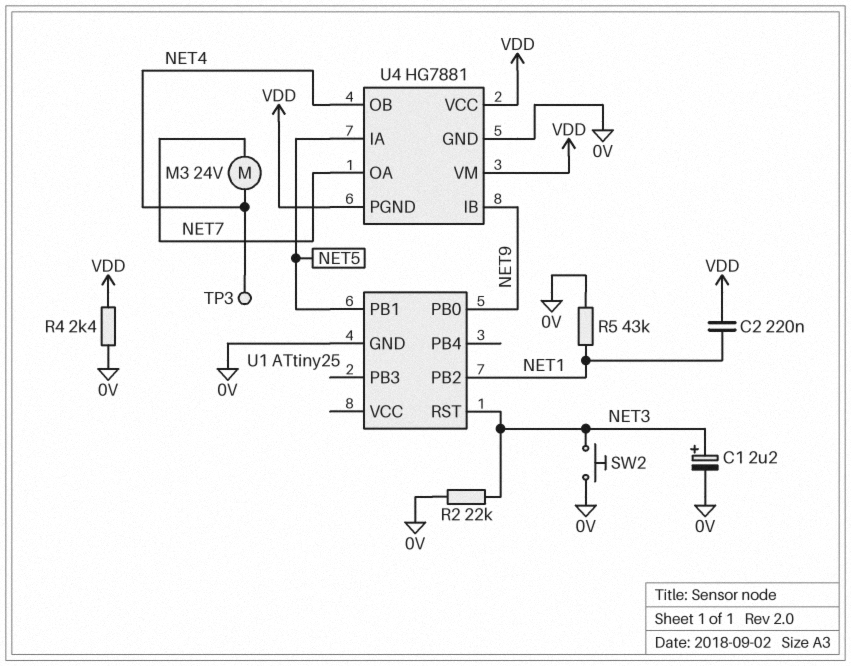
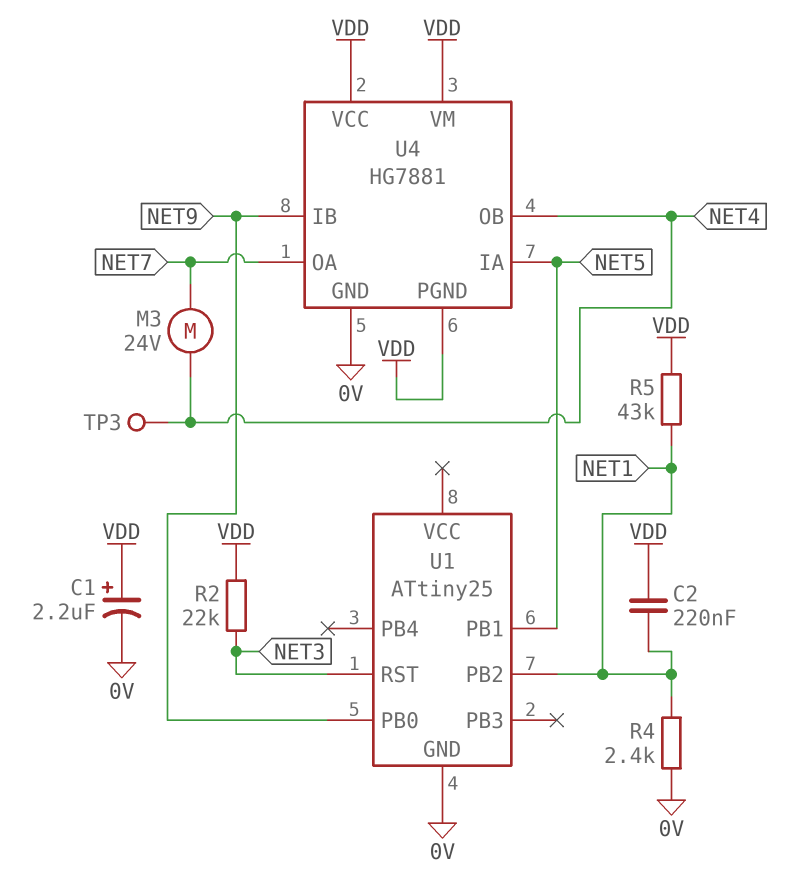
C1: 2.2uF (plus NET3, minus 0V) -> 2.2uF (plus VDD, minus 0V)
R2: 22k (0V, NET3) -> 22k (NET3, VDD)
R4: 2.4k (0V, VDD) -> 2.4k (0V, NET1)
R5: 43k (0V, NET1) -> 43k (NET1, VDD)
SW2: button (0V, NET3) -> none

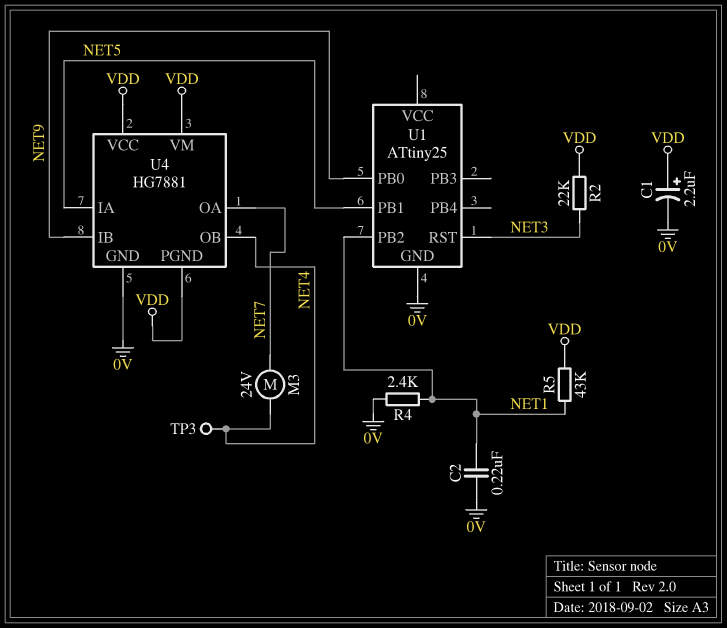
C2: 220nF (NET1, VDD) -> 220nF (0V, NET1)

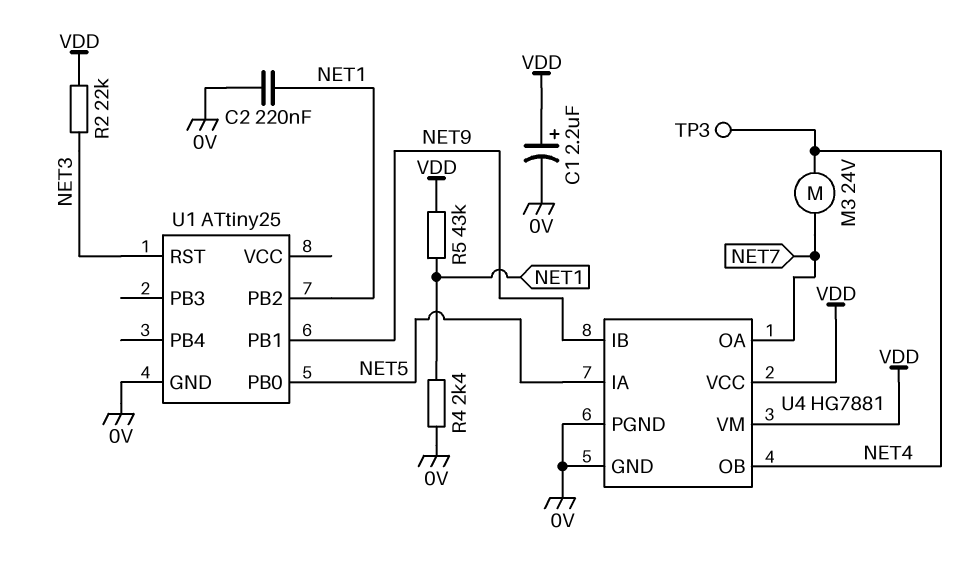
U1 pin PB0: NET9 -> NET5
U1 pin PB1: NET5 -> NET9
U4 pin PGND: VDD -> 0V

